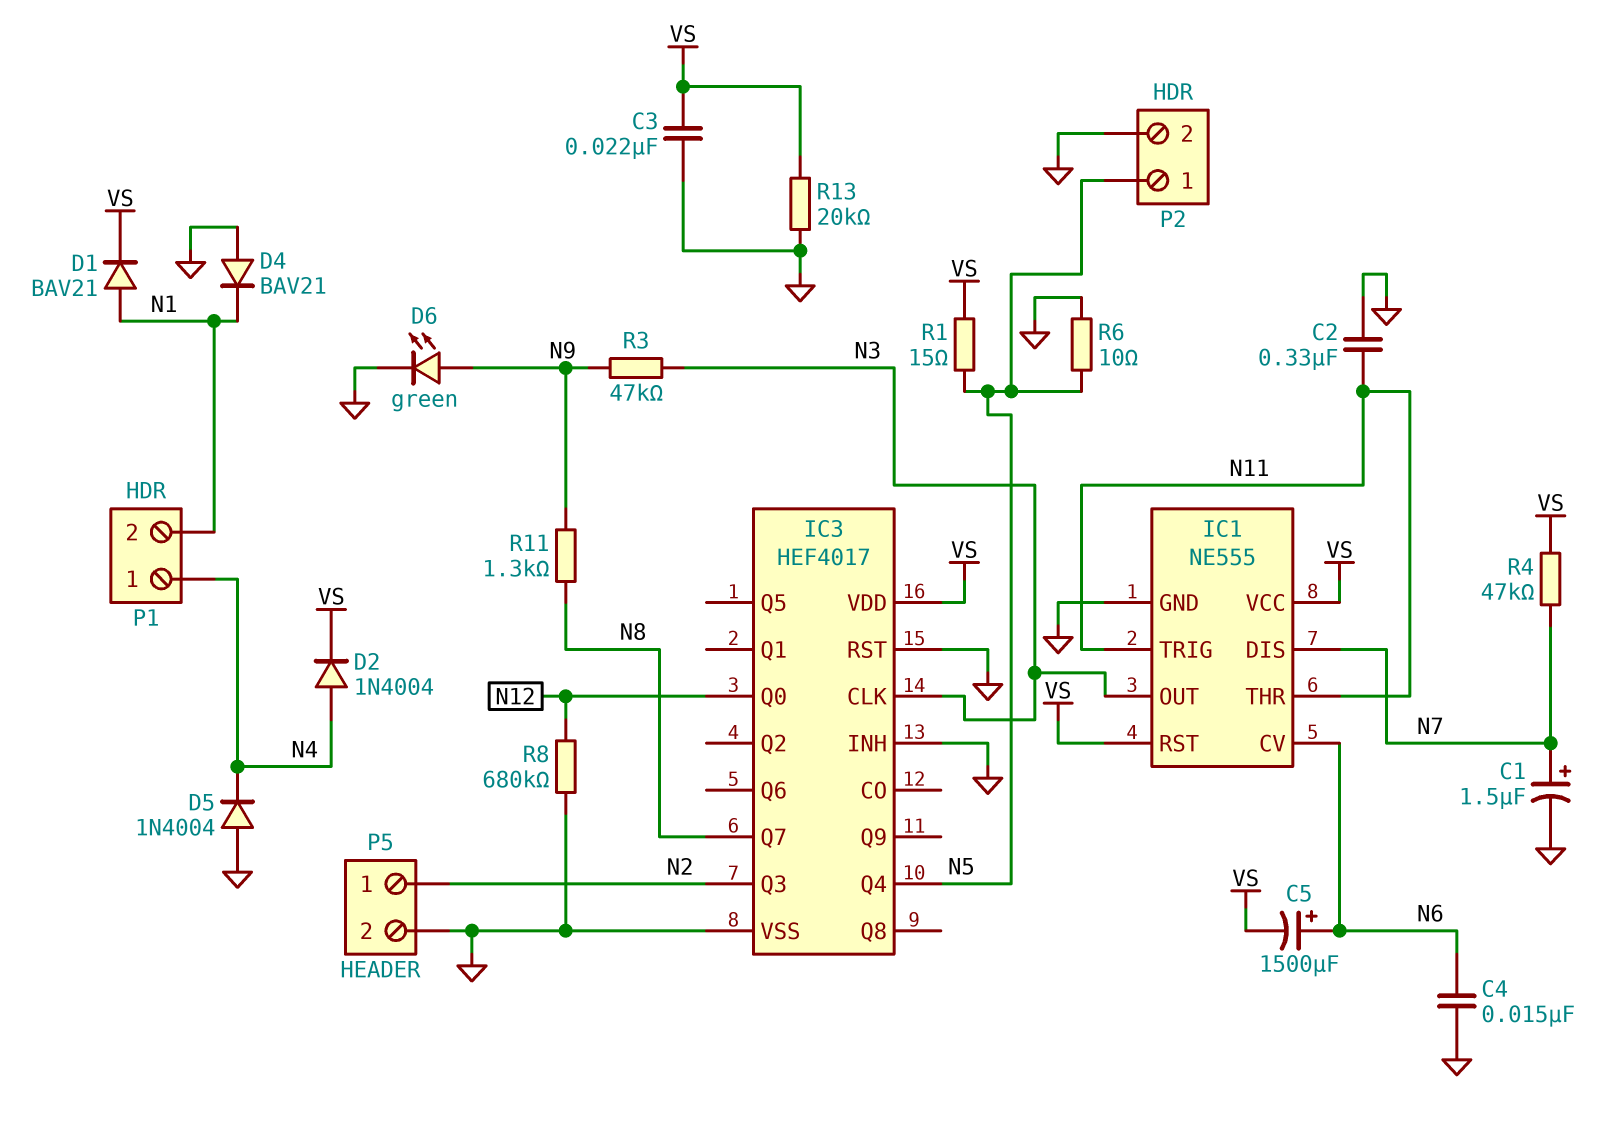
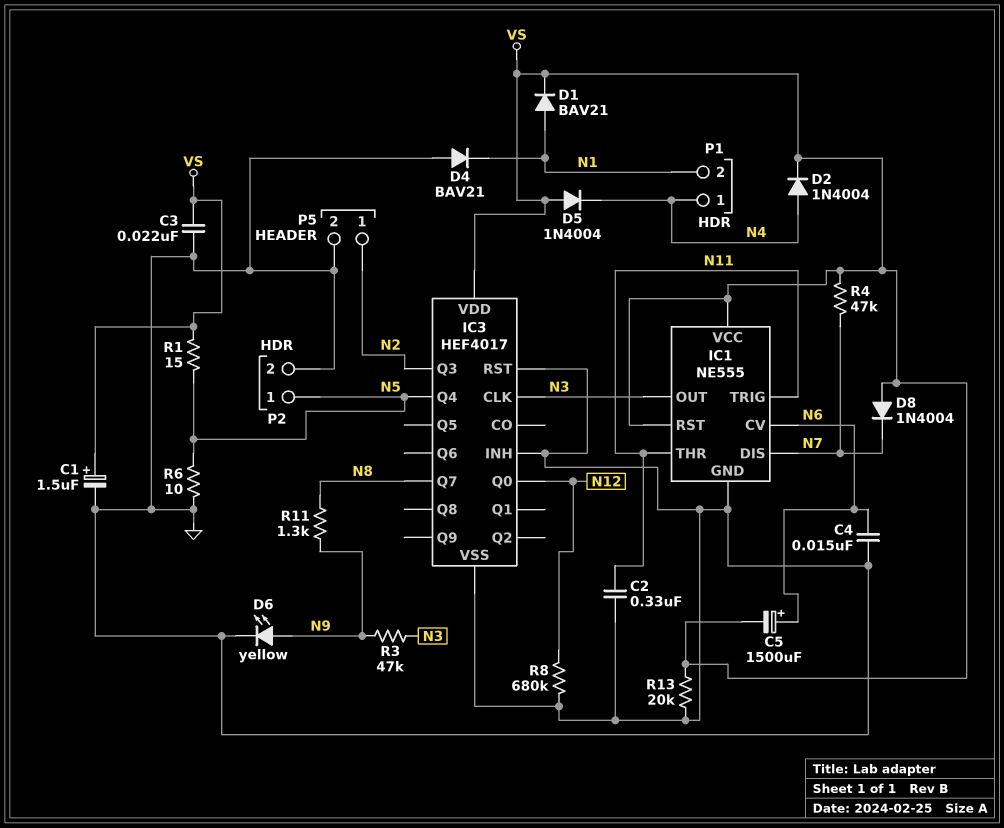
C1: 1.5uF (plus N7, minus GND) -> 1.5uF (plus VS, minus GND)
D5: diode 1N4004 (A GND, K N4) -> diode 1N4004 (A VS, K N4)
D6: LED green (A N9, K GND) -> LED yellow (A N9, K GND)
D8: none -> diode 1N4004 (A VS, K N7)

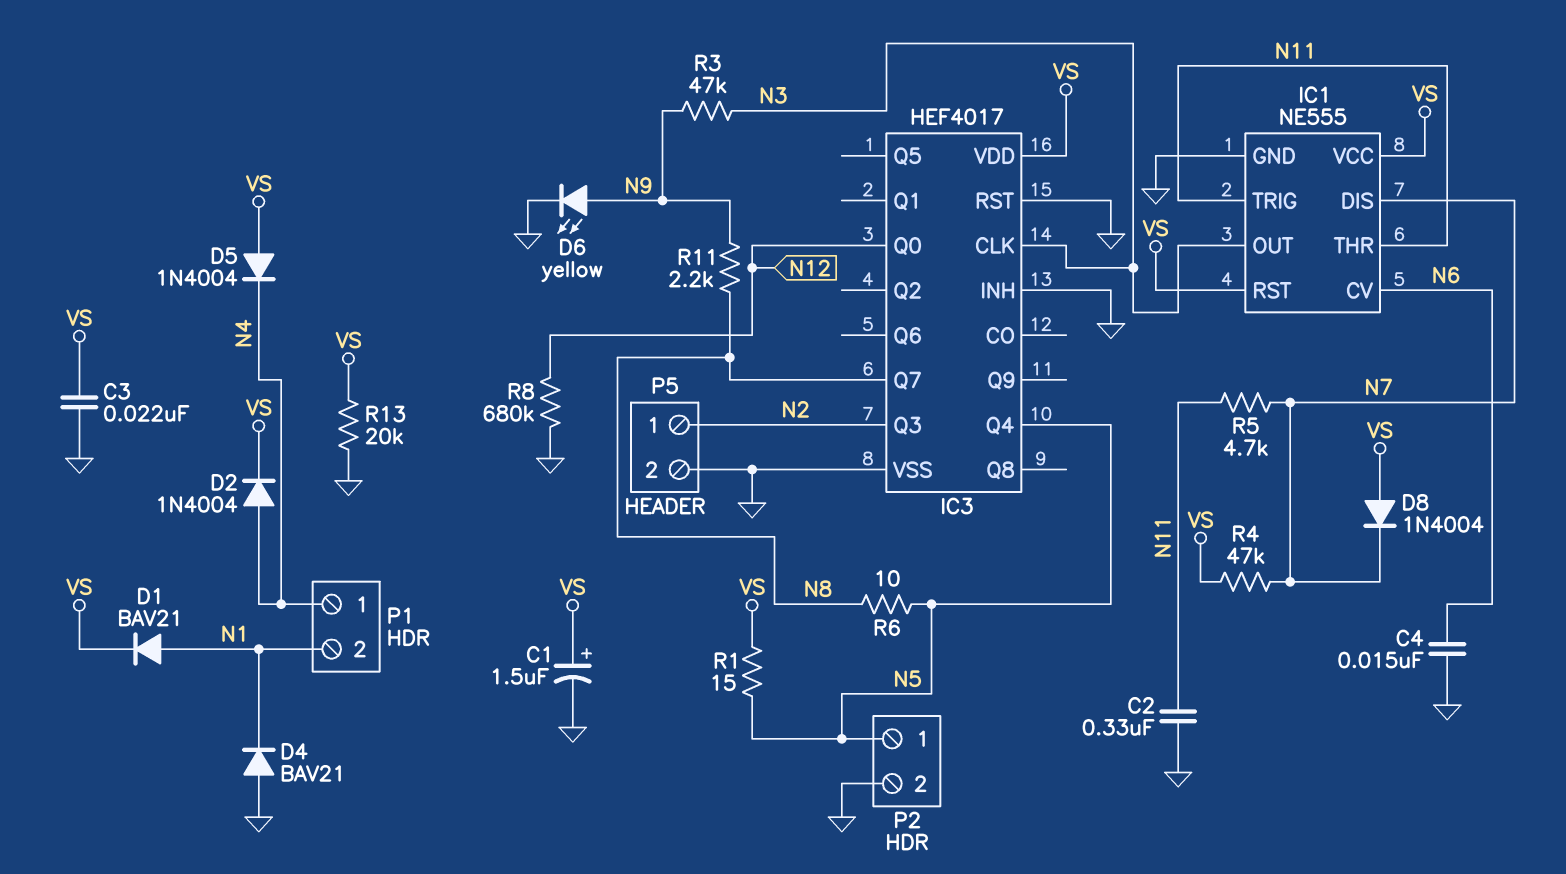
C5: 1500uF (plus N6, minus VS) -> none
R5: none -> 4.7k (N7, N11)
R6: 10 (GND, N5) -> 10 (N5, N8)
R11: 1.3k (N8, N9) -> 2.2k (N8, N9)

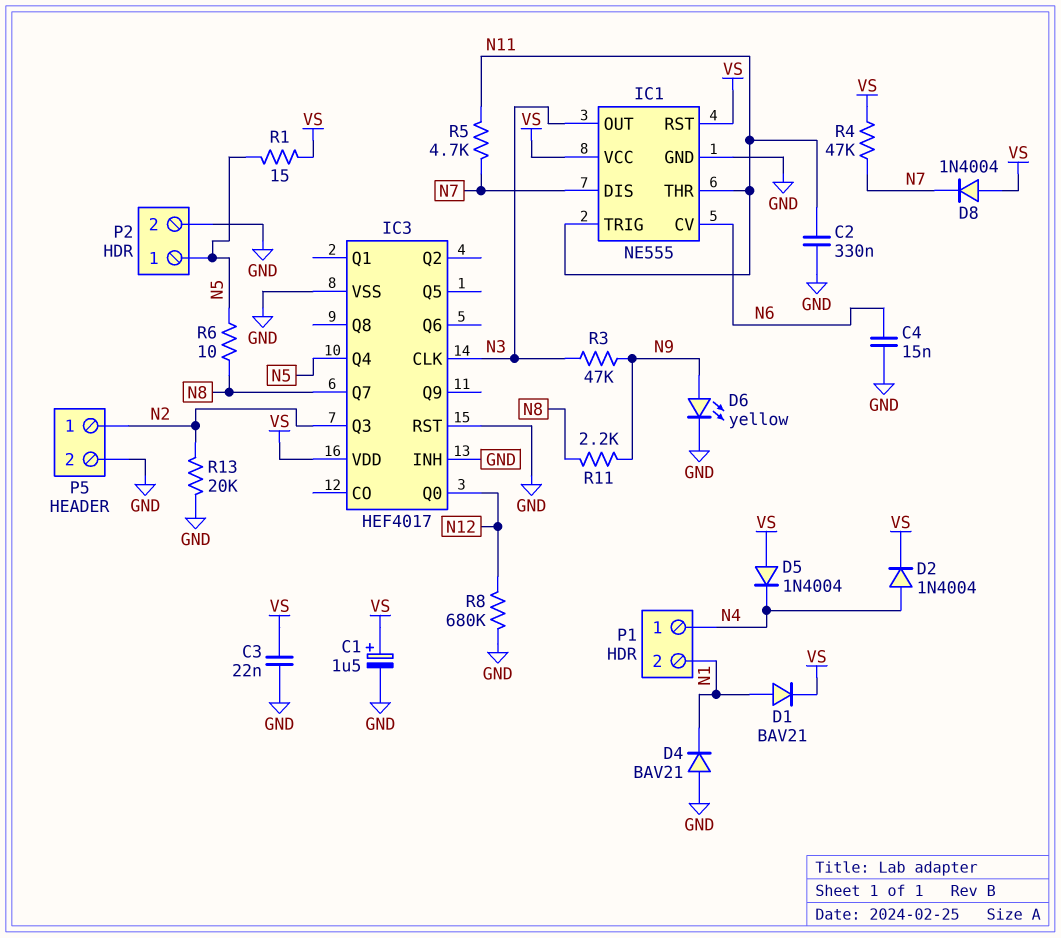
R13: 20k (GND, VS) -> 20k (GND, N2)

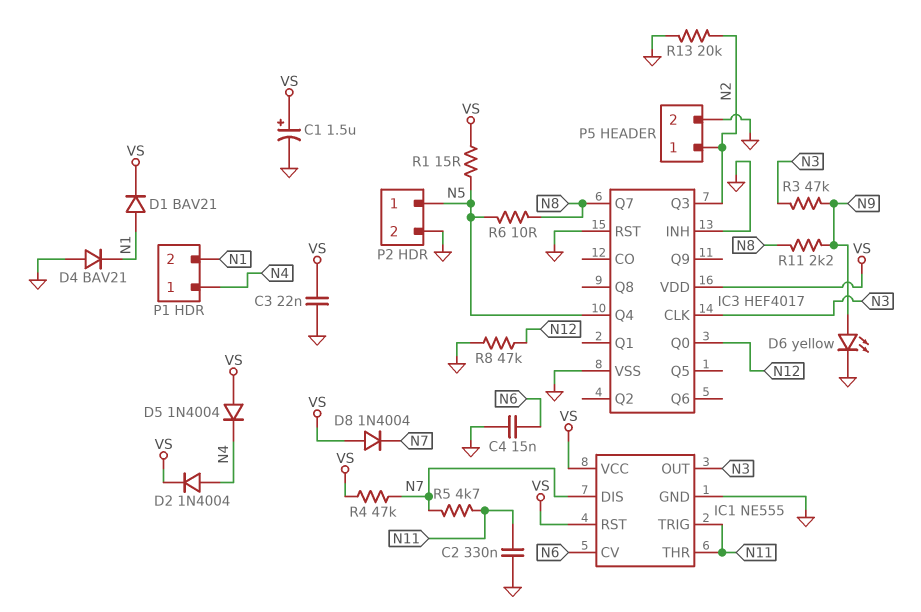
R8: 680k (GND, N12) -> 47k (GND, N12)

